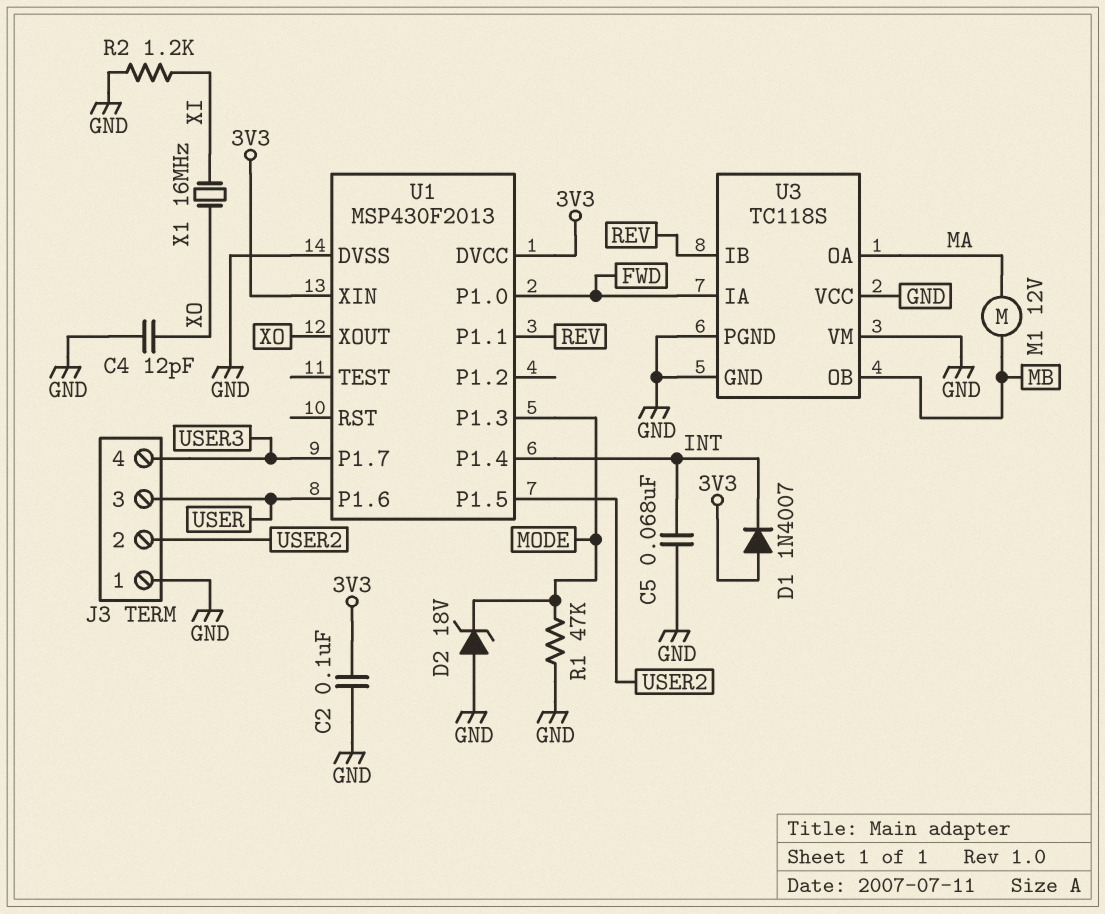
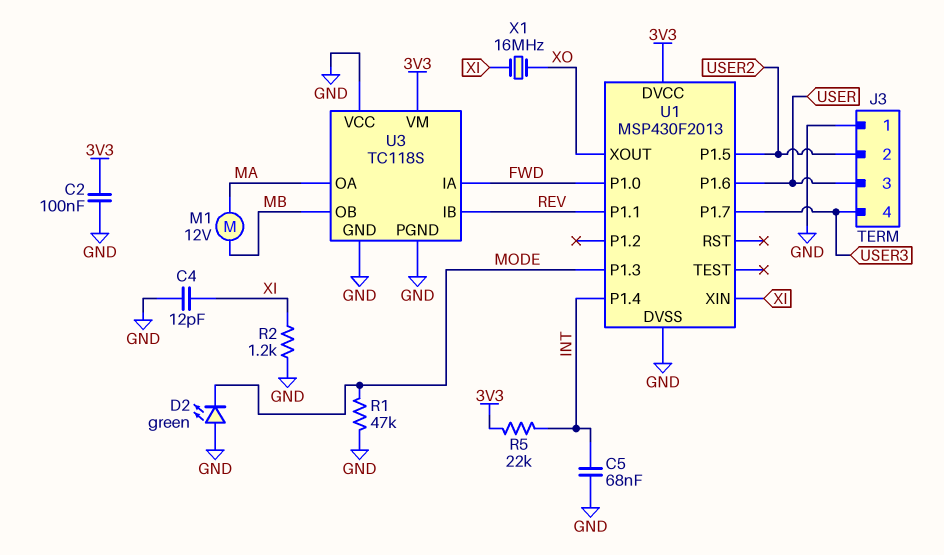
C4: 12pF (GND, XO) -> 12pF (GND, XI)
D1: diode 1N4007 (A 3V3, K INT) -> none
D2: zener 18V (A GND, K MODE) -> LED green (A GND, K MODE)
R5: none -> 22k (3V3, INT)
U1 pin XIN: 3V3 -> XI
U3 pin VM: GND -> 3V3

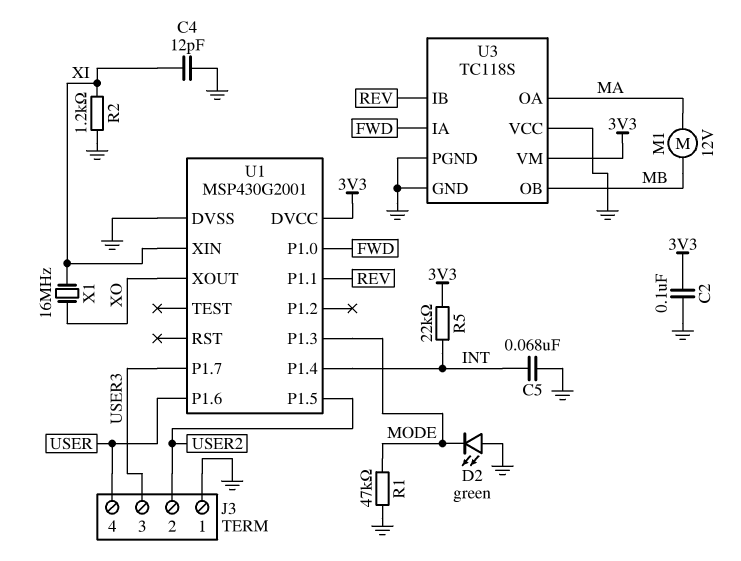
J3 pin 3: USER -> USER3
J3 pin 4: USER3 -> USER
U1: MSP430F2013 -> MSP430G2001

